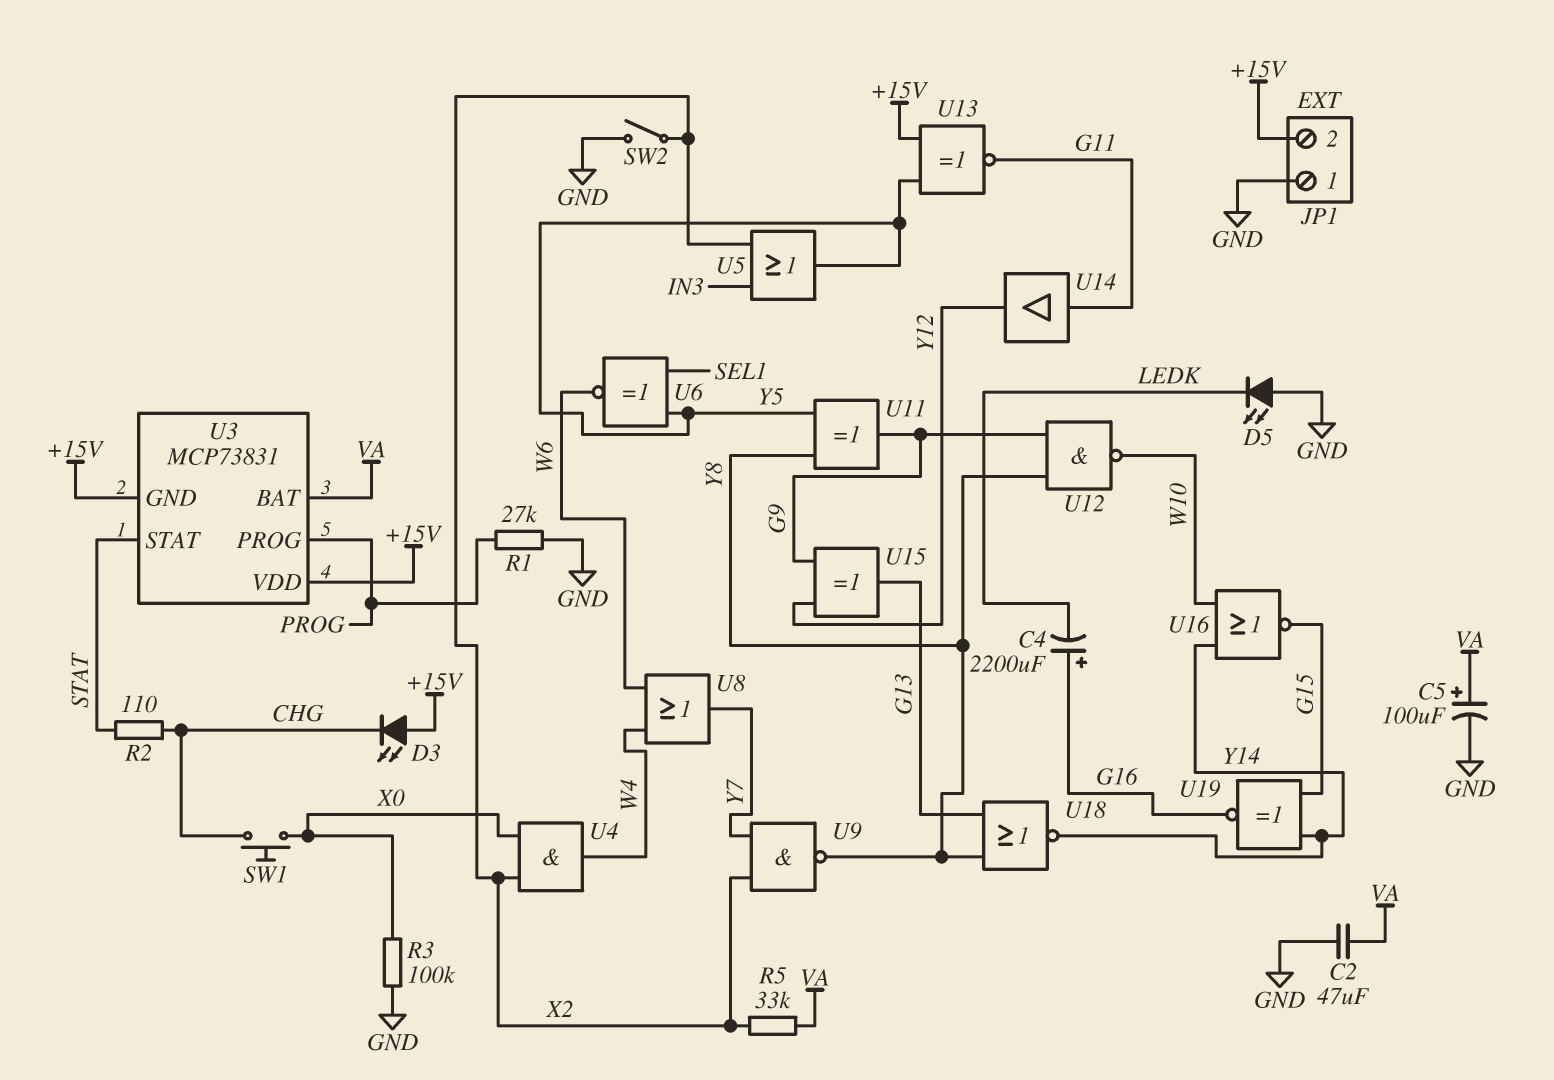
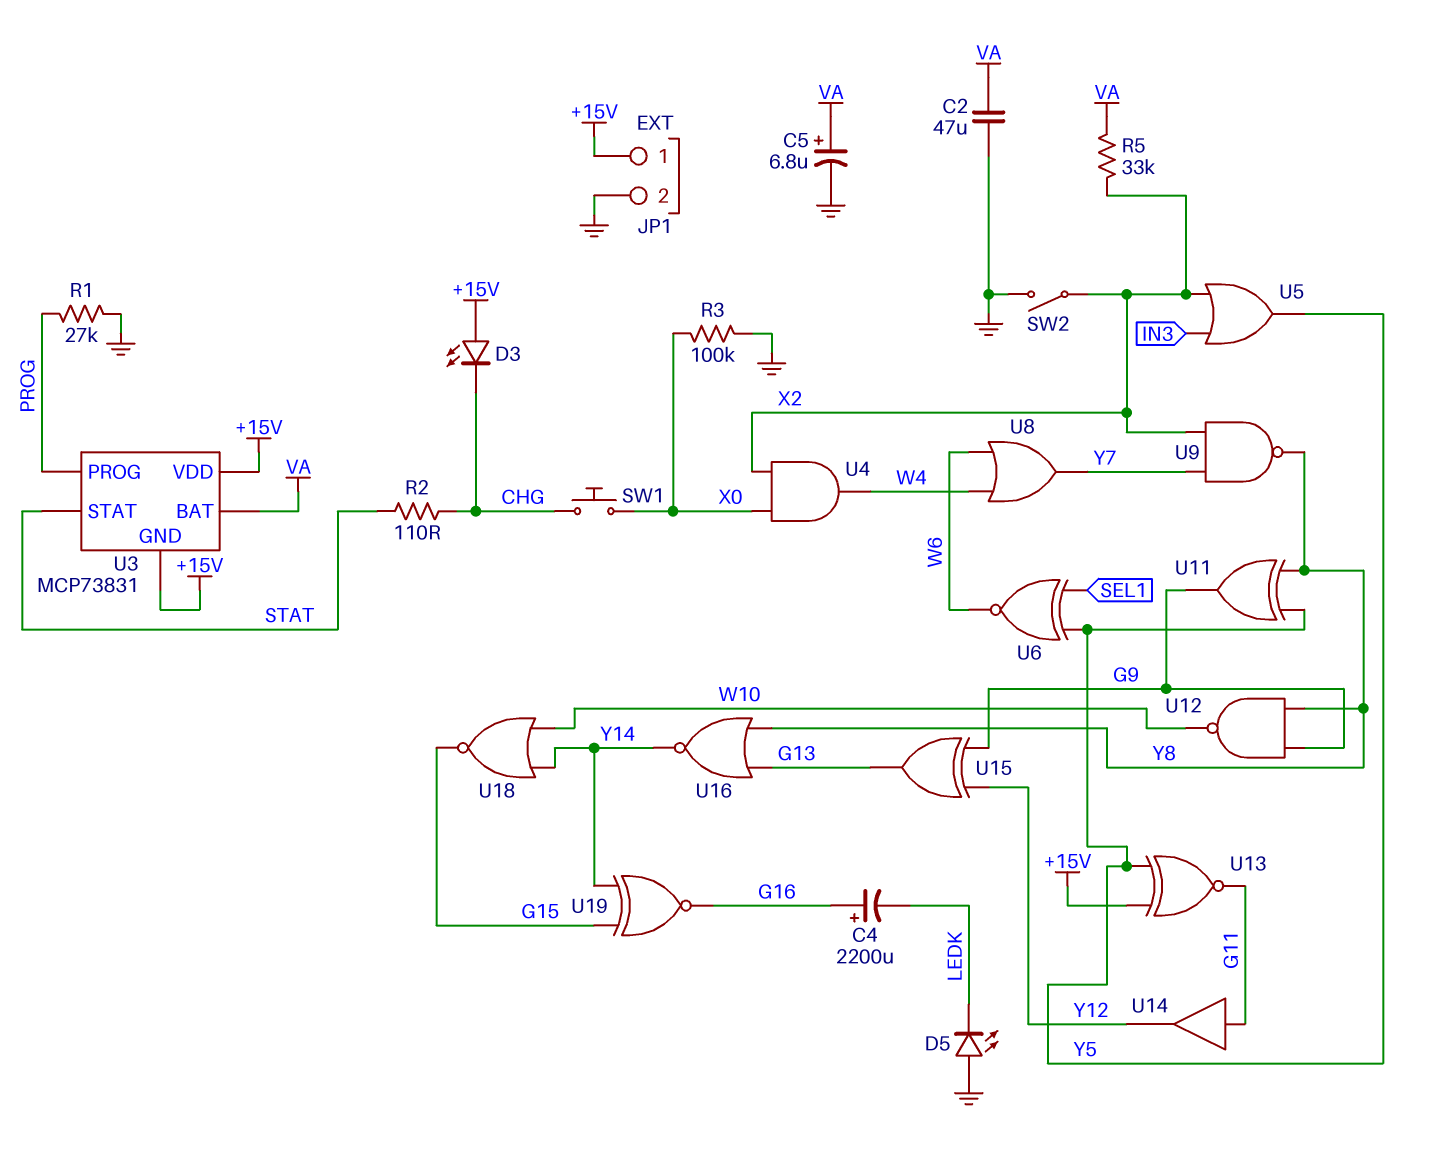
C5: 100uF (plus VA, minus GND) -> 6.8uF (plus VA, minus GND)
JP1 pin 1: GND -> +15V
JP1 pin 2: +15V -> GND
U16: NOR (in W10, in Y14, out G15) -> NOR (in G13, in Y8, out Y14)
U18: NOR (in G13, in Y8, out Y14) -> NOR (in W10, in Y14, out G15)

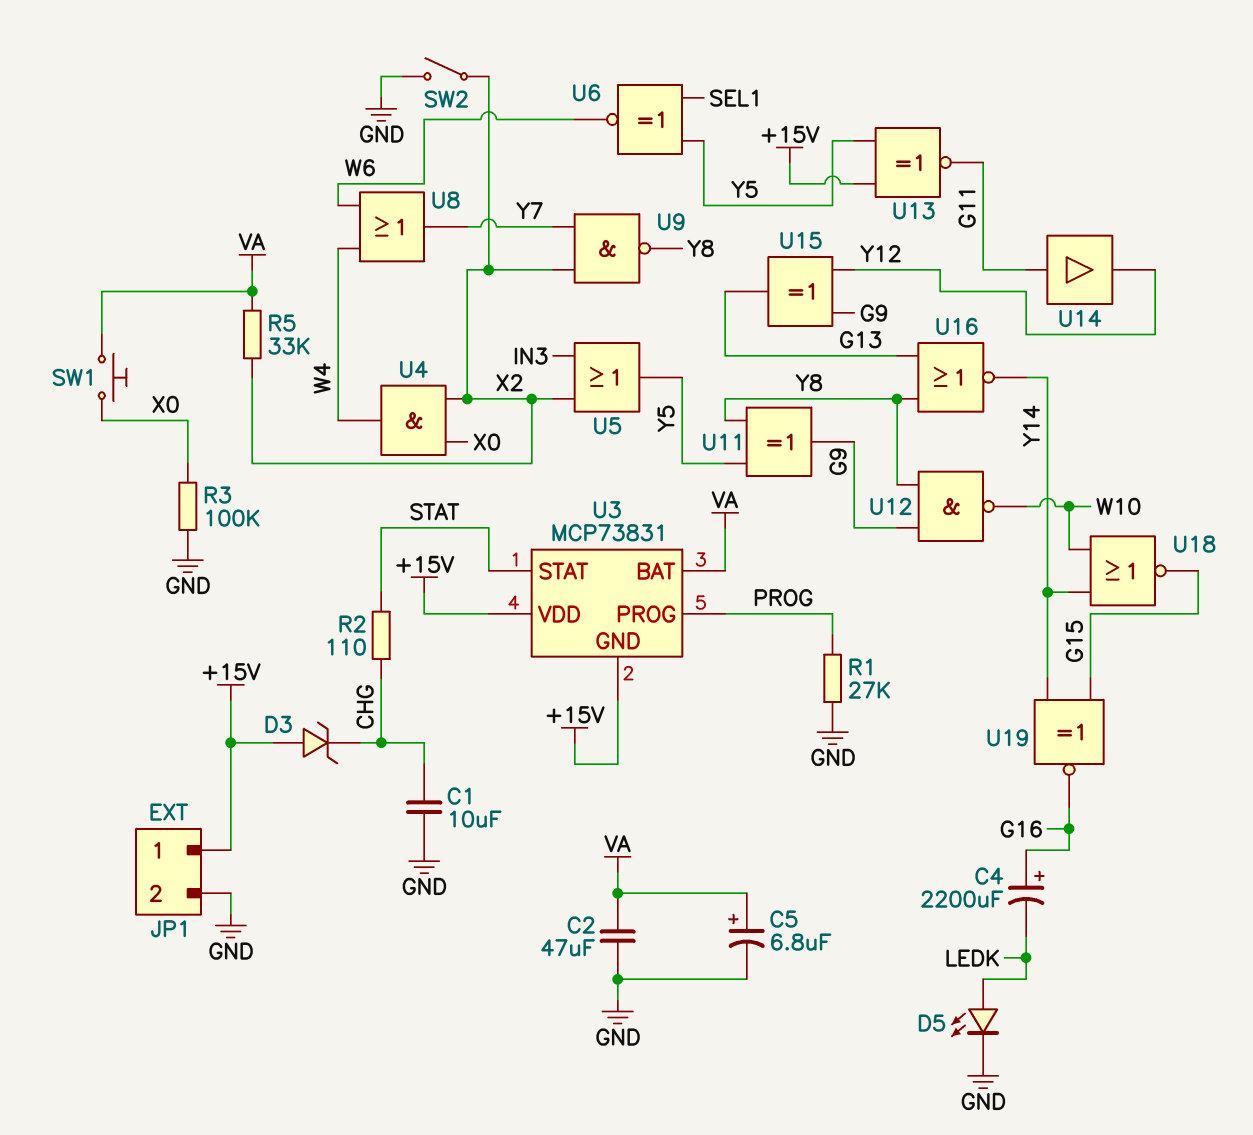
C1: none -> 10uF (CHG, GND)
D3: LED (A +15V, K CHG) -> zener (A +15V, K CHG)
D5: LED (A GND, K LEDK) -> LED (A LEDK, K GND)
SW1: button (CHG, X0) -> button (VA, X0)

